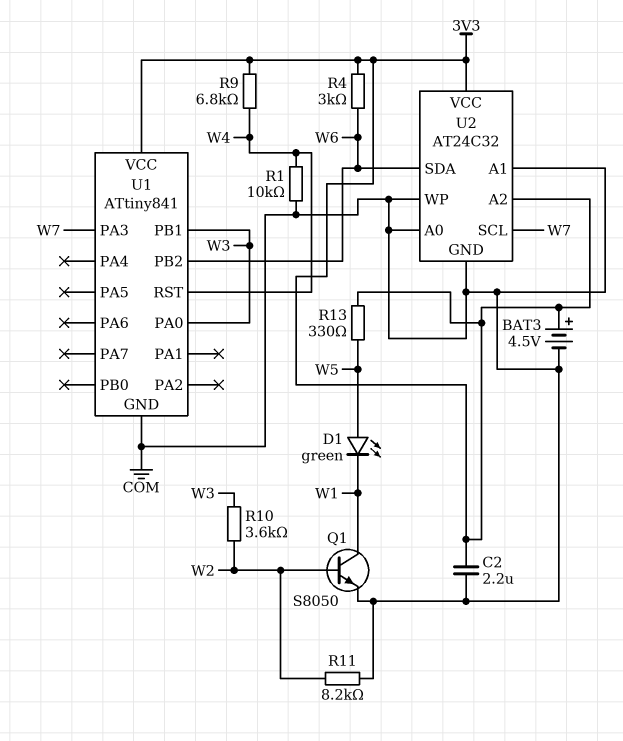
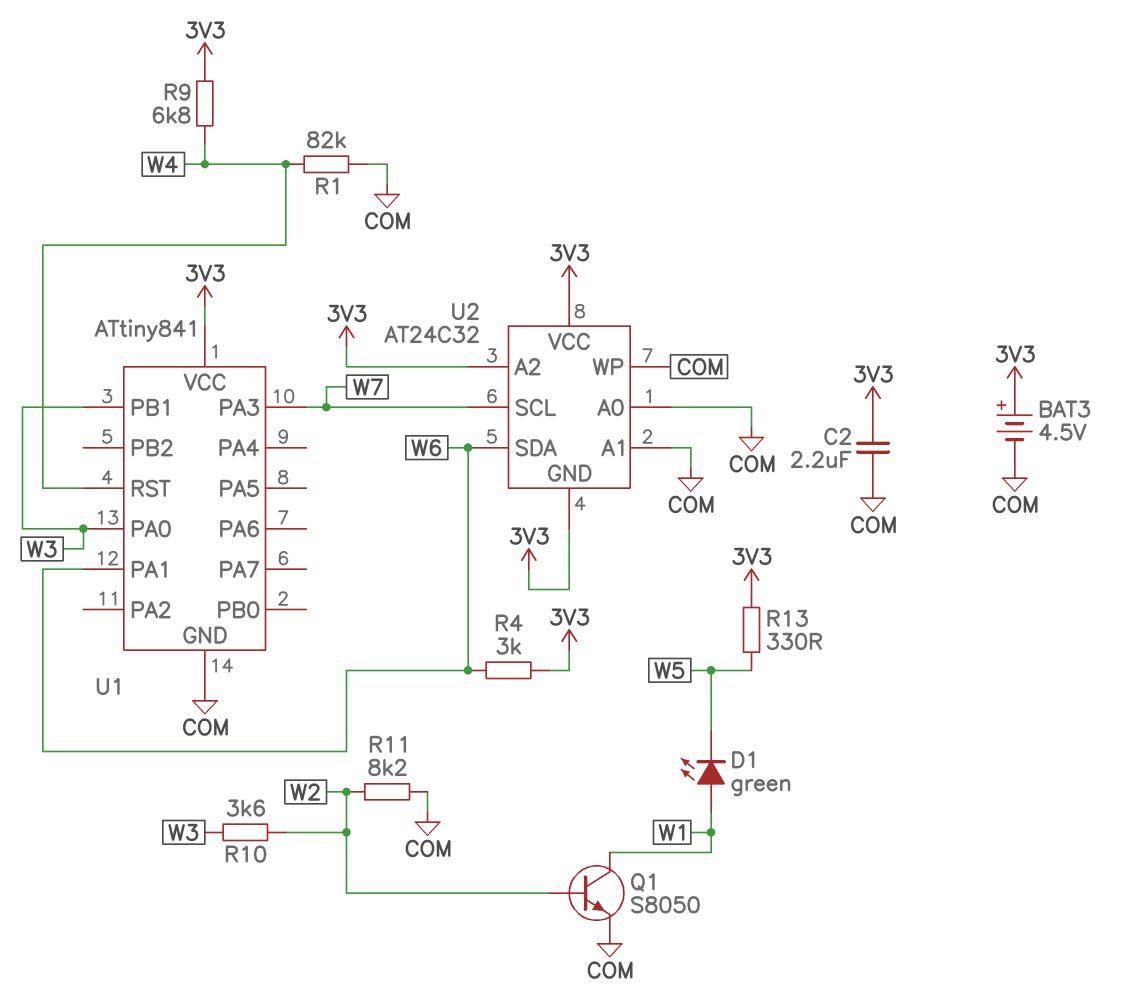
D1: LED green (A W5, K W1) -> LED green (A W1, K W5)
R1: 10k (COM, W4) -> 82k (COM, W4)
U1 pin PA1: none -> W6
U1 pin PB2: W6 -> none
U2 pin GND: COM -> 3V3

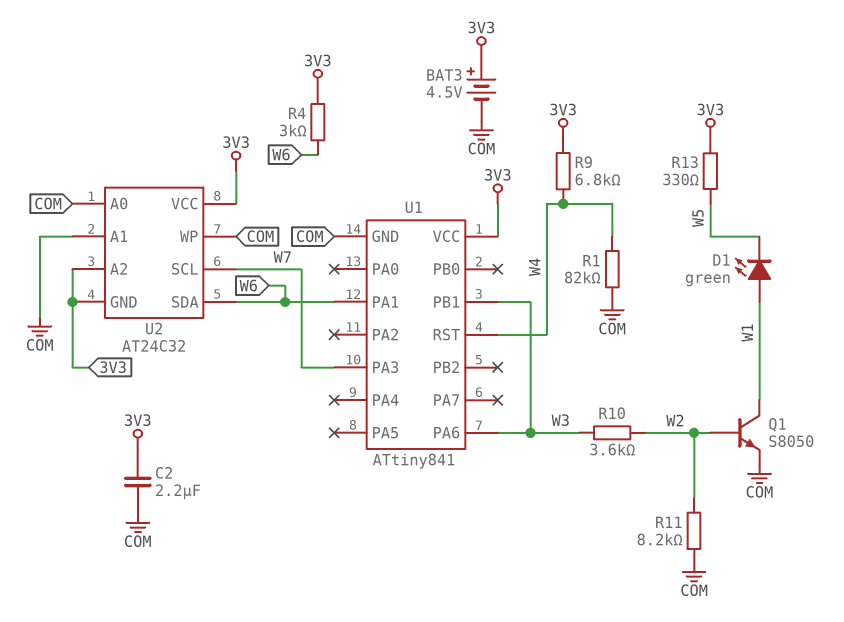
U1 pin PA0: W3 -> none
U1 pin PA6: none -> W3

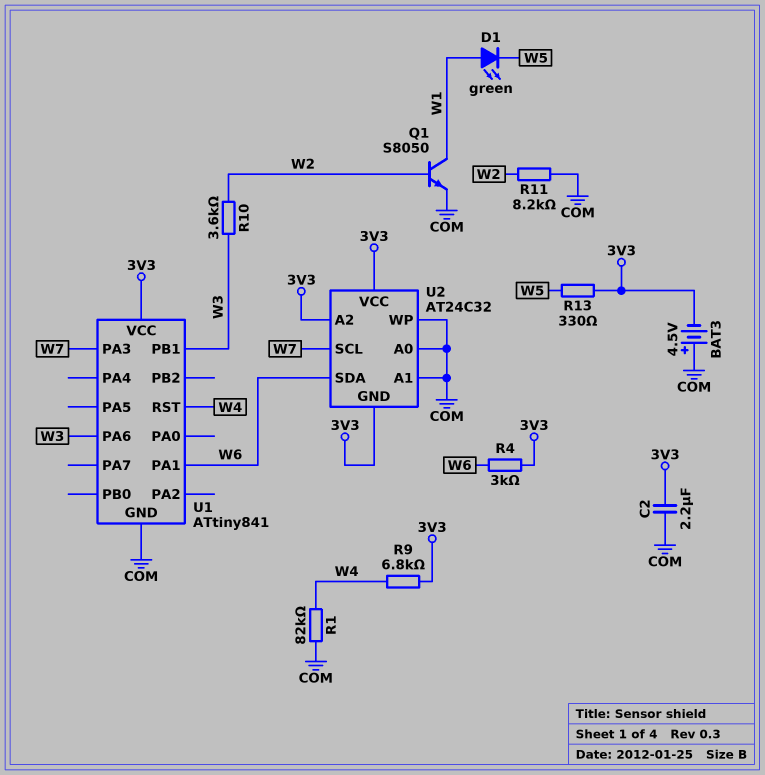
BAT3: 4.5V (plus 3V3, minus COM) -> 4.5V (plus COM, minus 3V3)

